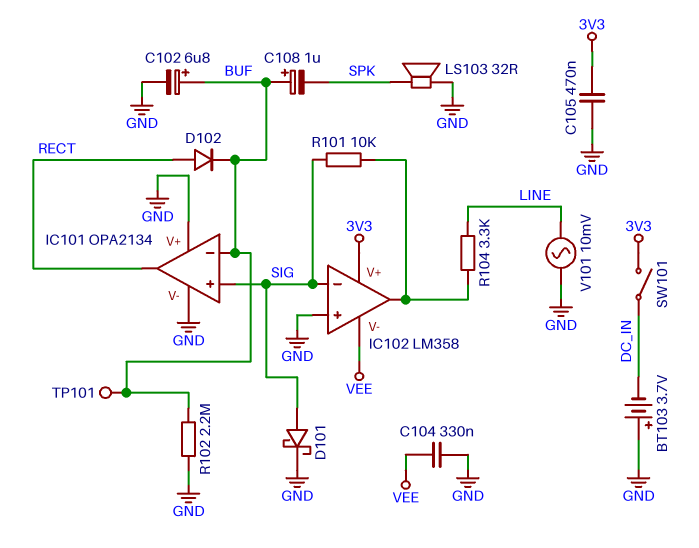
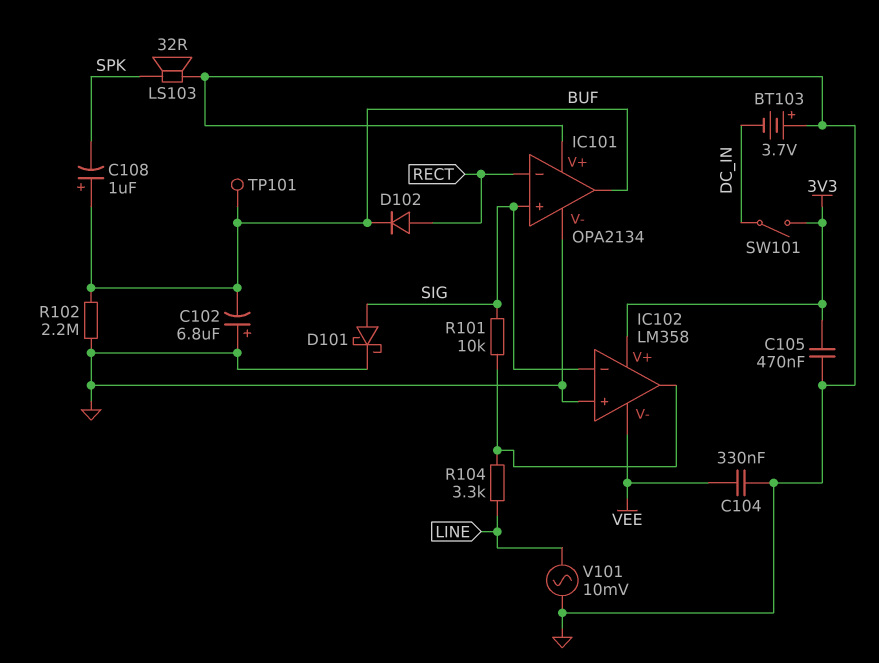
C102: 6.8uF (plus BUF, minus GND) -> 6.8uF (plus GND, minus BUF)
IC101 pin in-: BUF -> RECT
IC101 pin out: RECT -> BUF

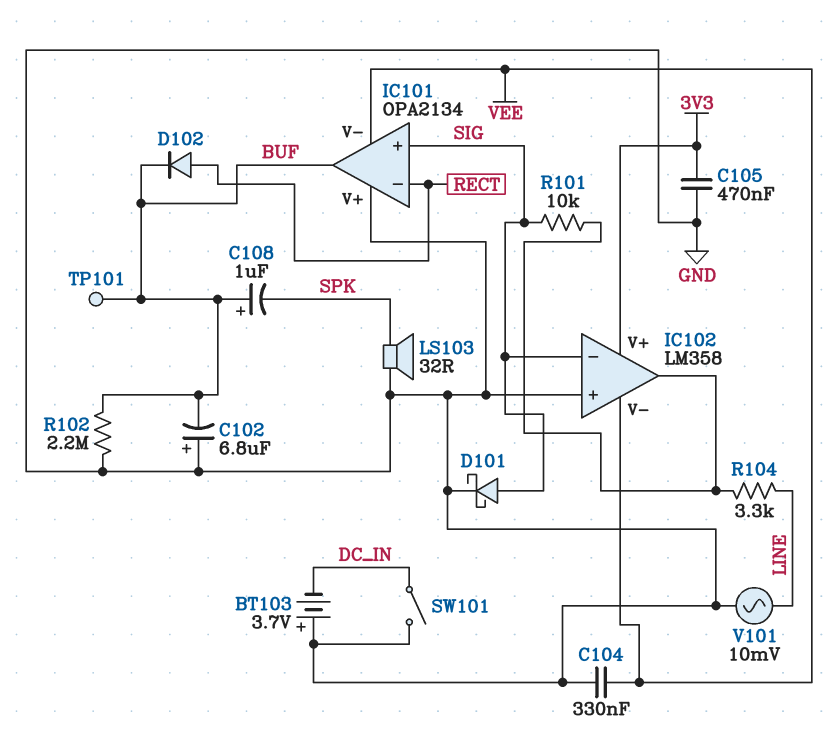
IC101 pin V-: GND -> VEE
SW101: switch (3V3, DC_IN) -> switch (DC_IN, GND)

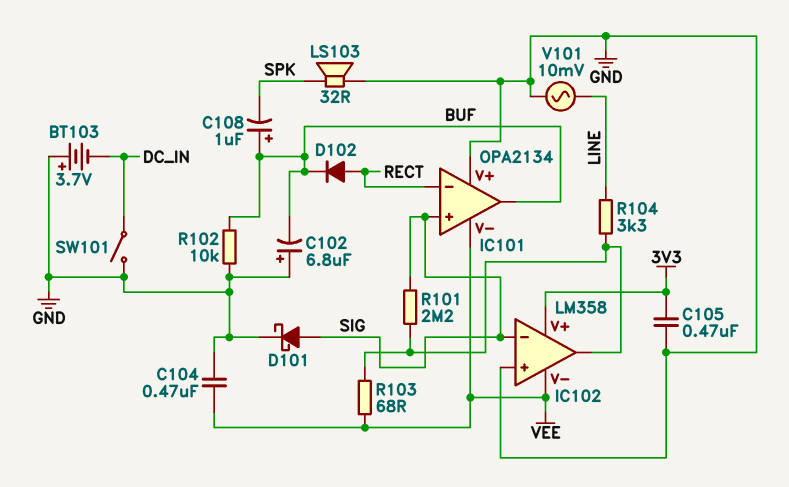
C104: 330nF (GND, VEE) -> 470nF (GND, VEE)
R101: 10k (IC102/out, SIG) -> 2.2M (IC102/out, SIG)
R102: 2.2M (BUF, GND) -> 10k (BUF, GND)
R103: none -> 68 (IC102/out, VEE)
TP101: test point (BUF) -> none

